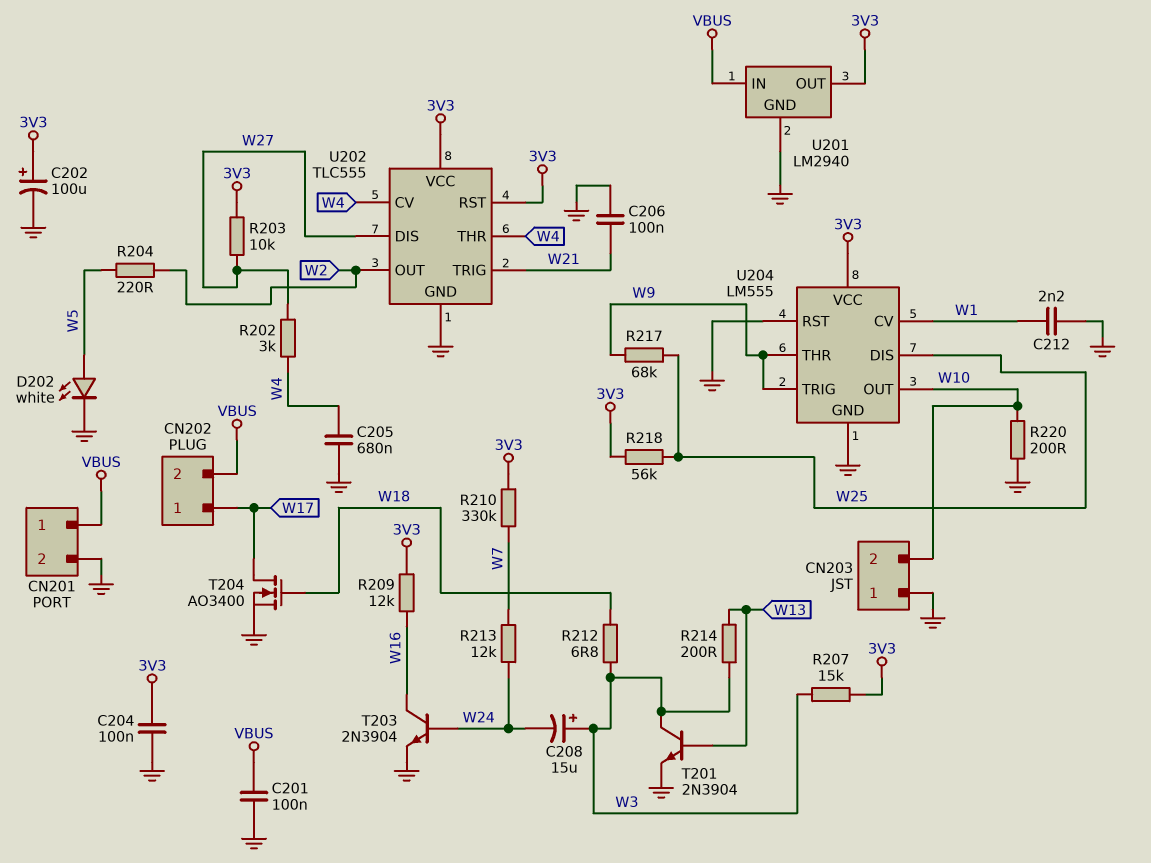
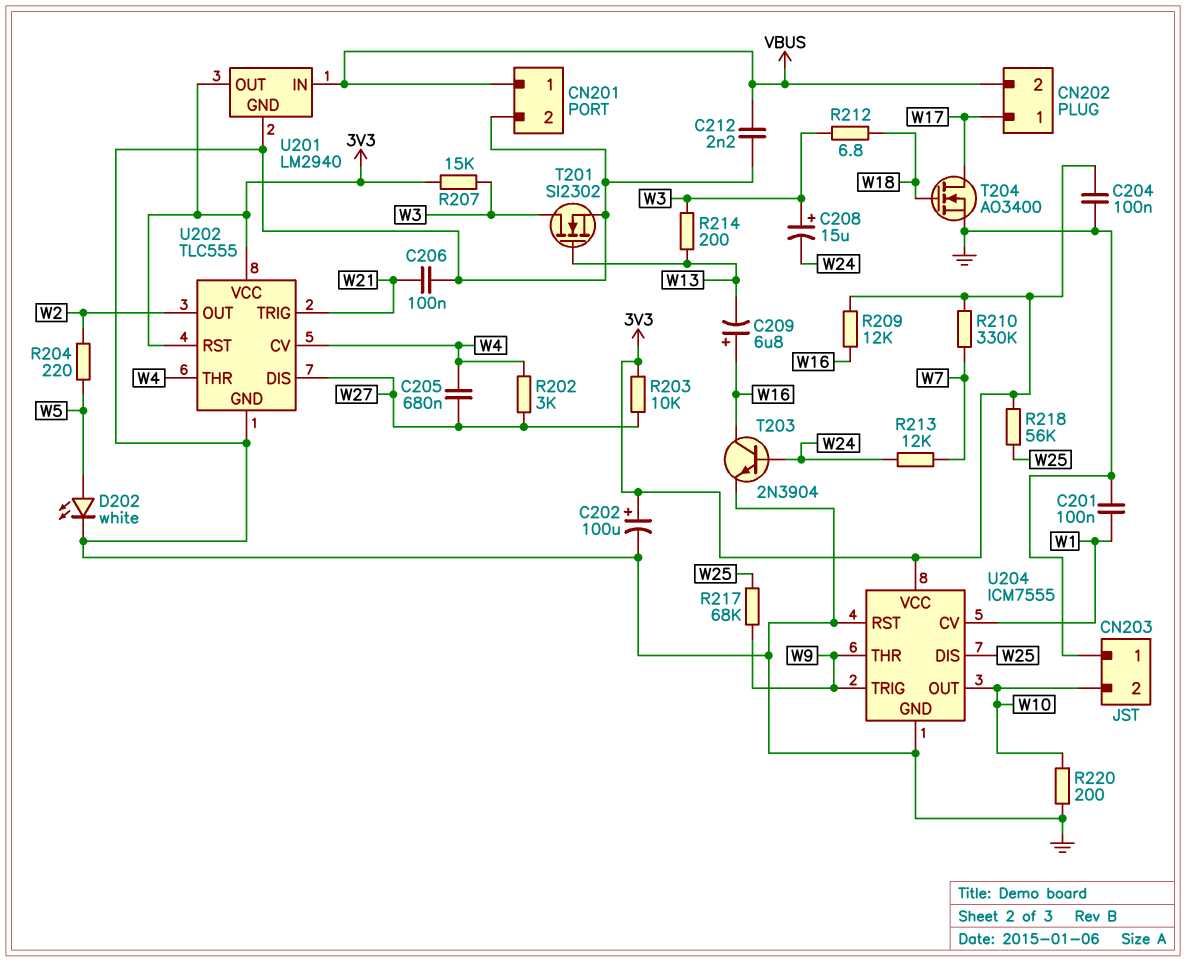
C201: 100nF (GND, VBUS) -> 100nF (GND, W1)
C205: 680nF (GND, W4) -> 680nF (W4, W27)
C209: none -> 6.8uF (plus W16, minus W13)
C212: 2.2nF (GND, W1) -> 2.2nF (GND, VBUS)
T201: NPN 2N3904 (B W13, C W3, E GND) -> NMOS SI2302 (G W13, D W3, S GND)
U204: LM555 -> ICM7555

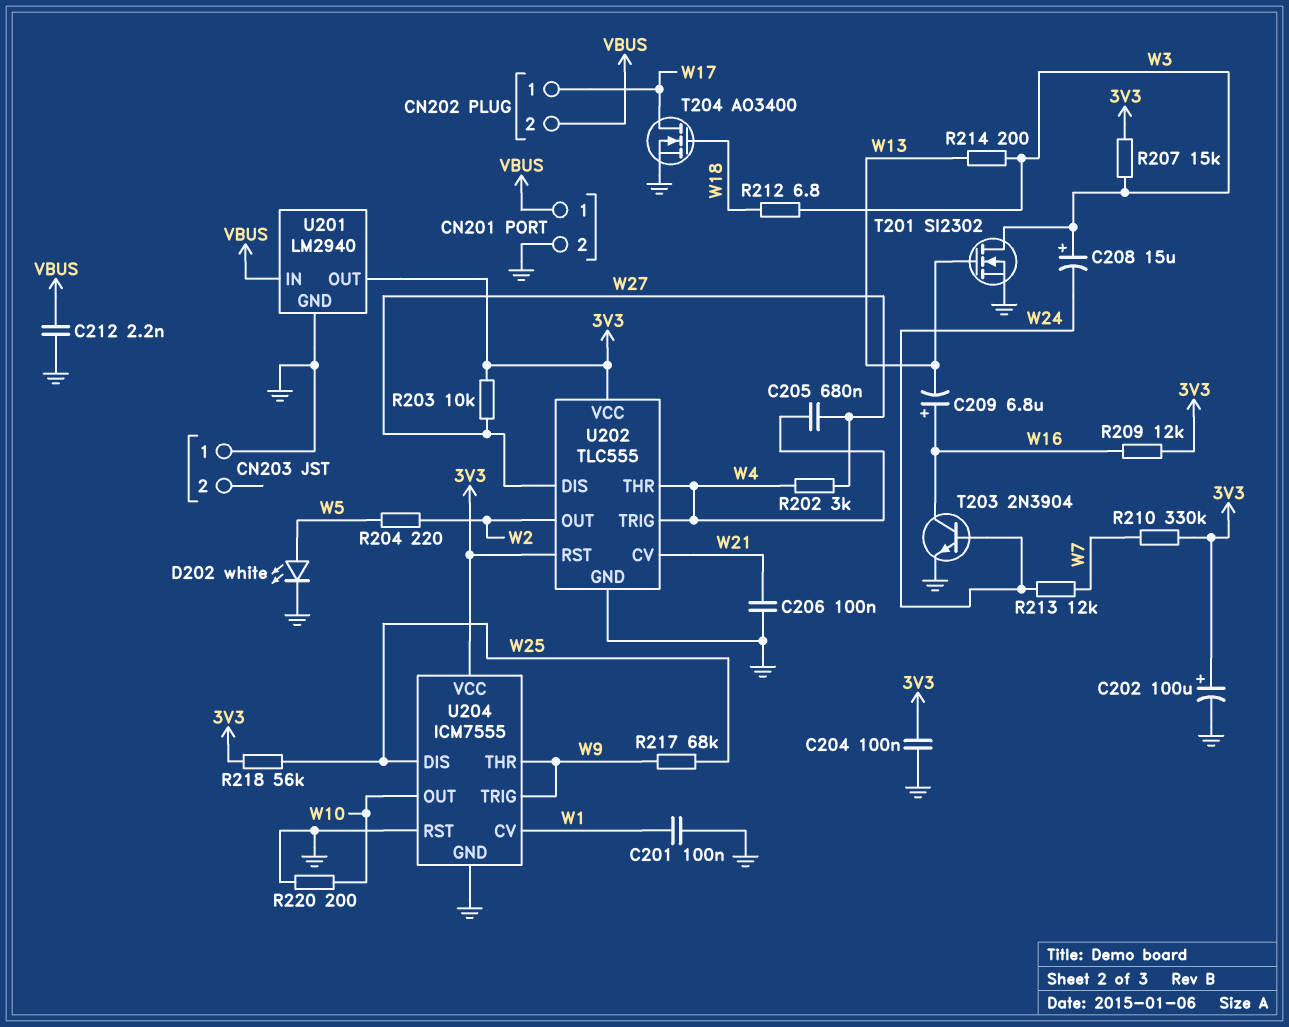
CN203 pin 2: W10 -> none
U202 pin CV: W4 -> W21
U202 pin TRIG: W21 -> W4

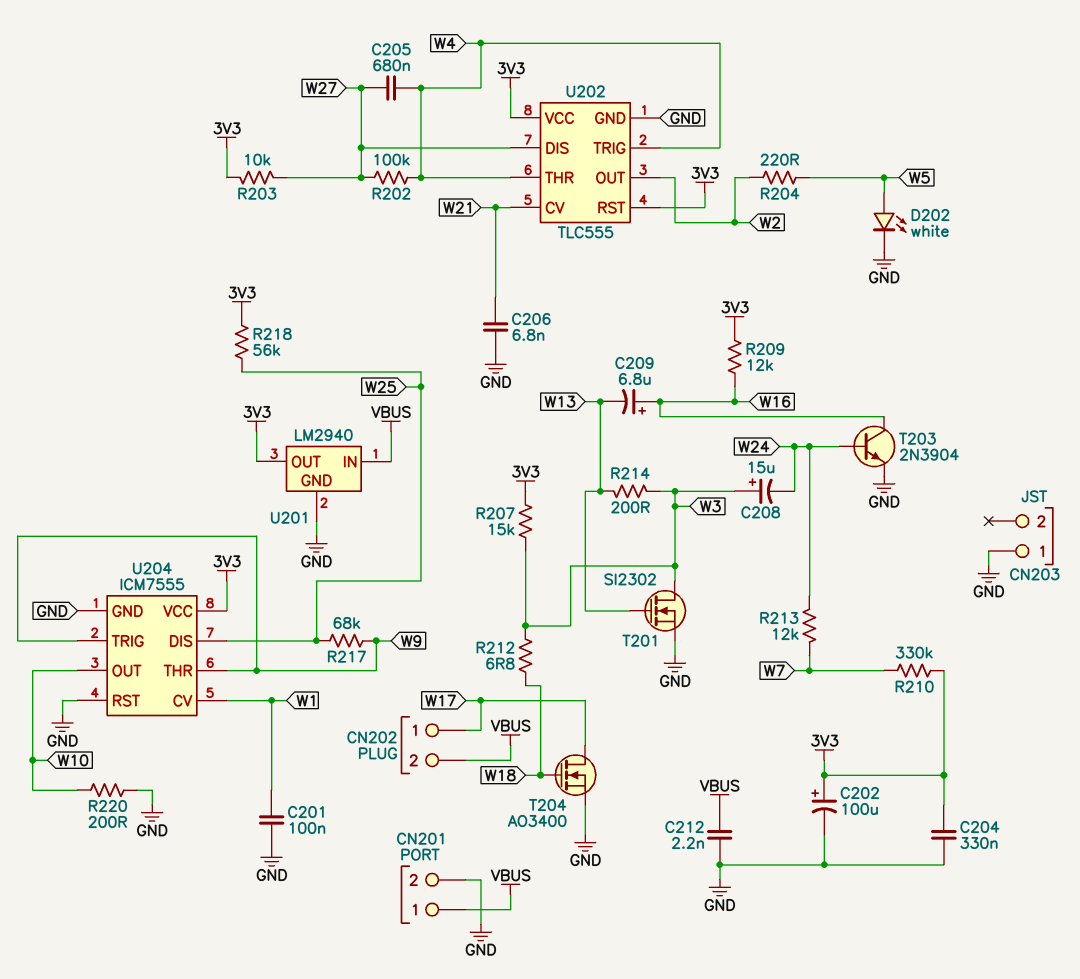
C204: 100nF (3V3, GND) -> 330nF (3V3, GND)
C206: 100nF (GND, W21) -> 6.8nF (GND, W21)
R202: 3k (W4, W27) -> 100k (W4, W27)

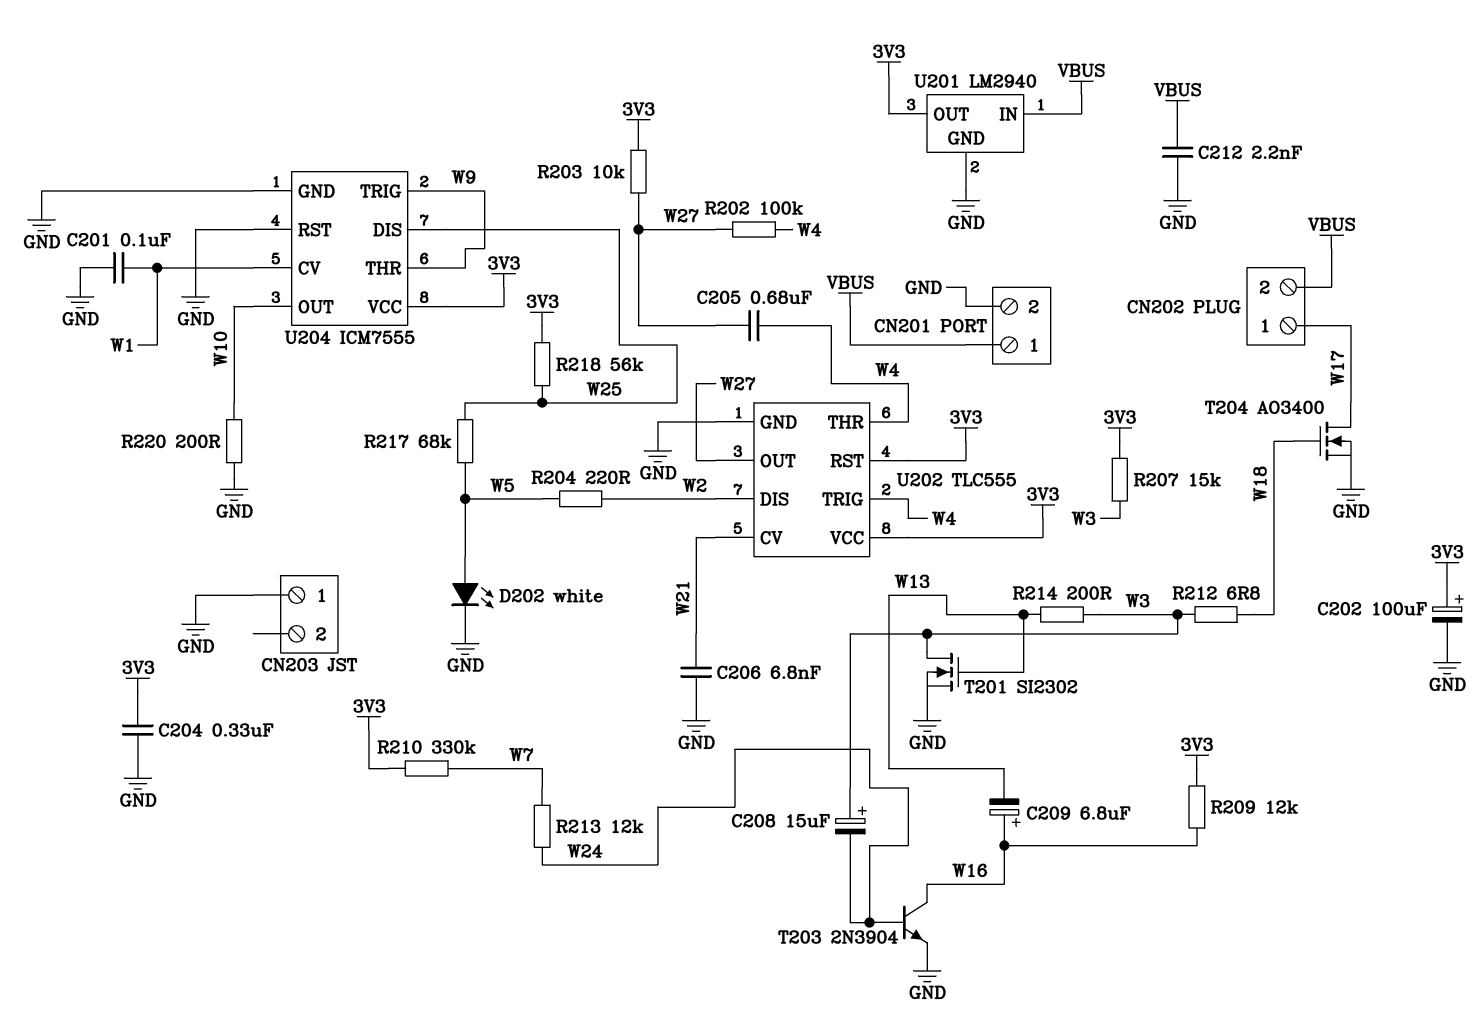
R217: 68k (W9, W25) -> 68k (W5, W25)
U202 pin DIS: W27 -> W2
U202 pin OUT: W2 -> W27

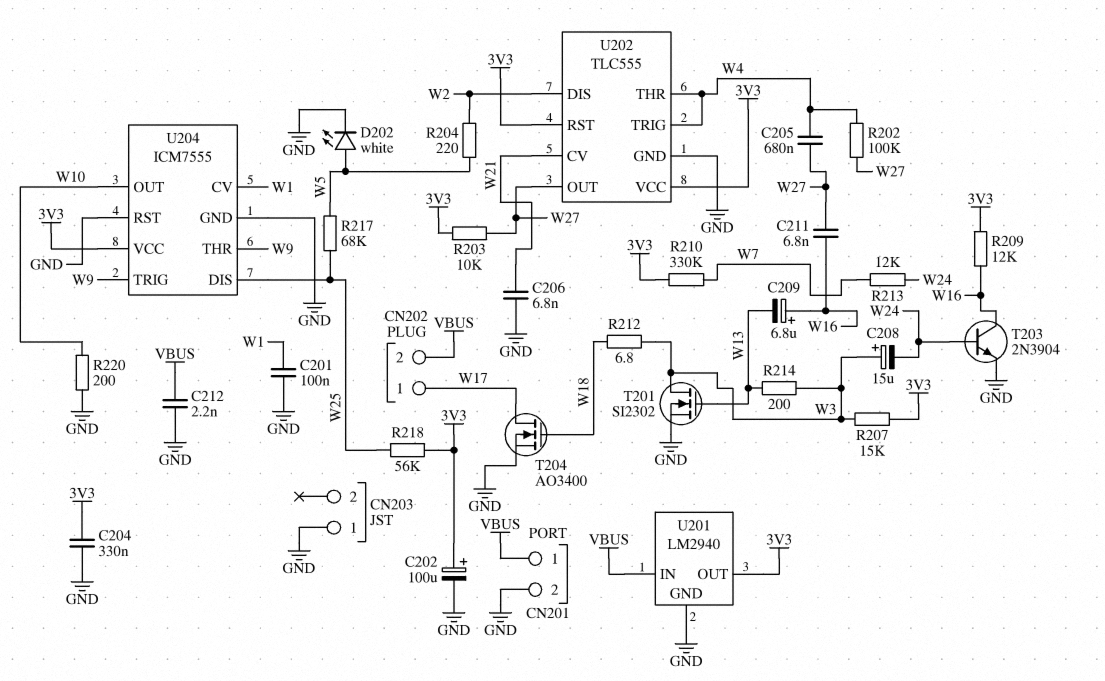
C211: none -> 6.8nF (W16, W27)

